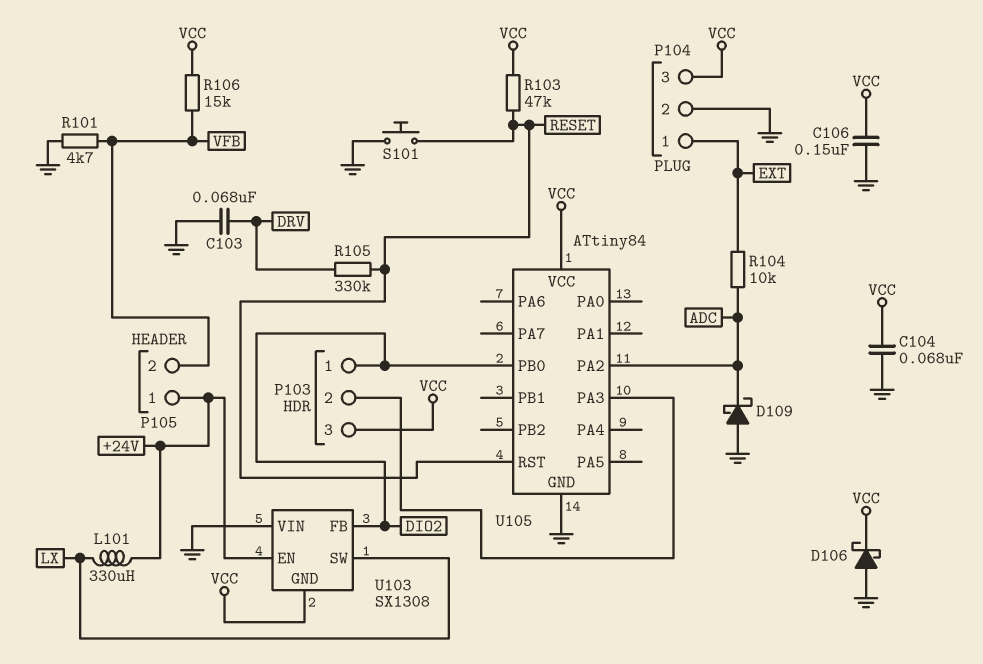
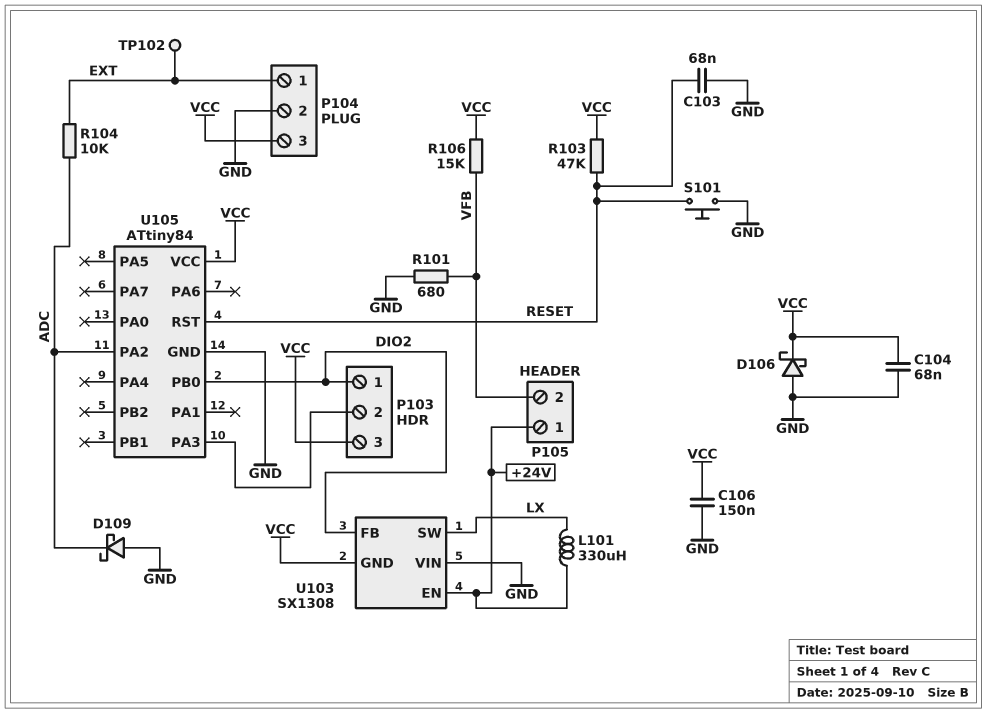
C103: 68nF (DRV, GND) -> 68nF (GND, RESET)
R101: 4.7k (GND, VFB) -> 680 (GND, VFB)
R105: 330k (DRV, RESET) -> none
TP102: none -> test point (EXT)

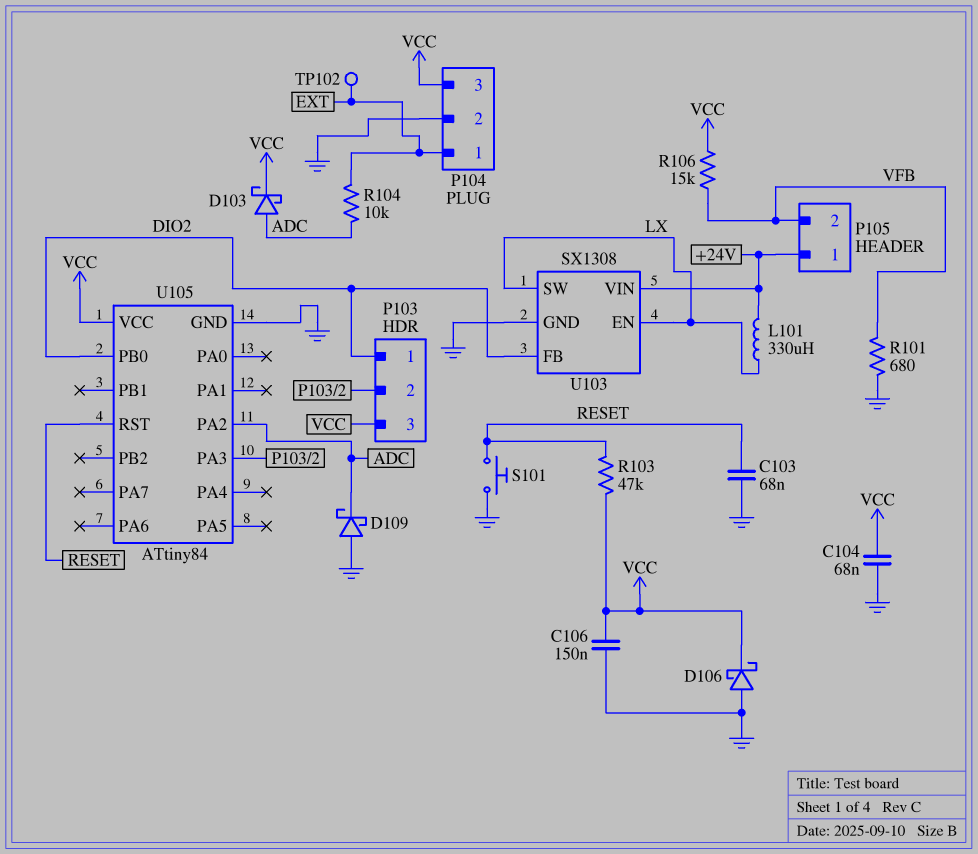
D103: none -> schottky (A ADC, K VCC)
U103 pin EN: +24V -> LX
U103 pin GND: VCC -> GND
U103 pin VIN: GND -> +24V

